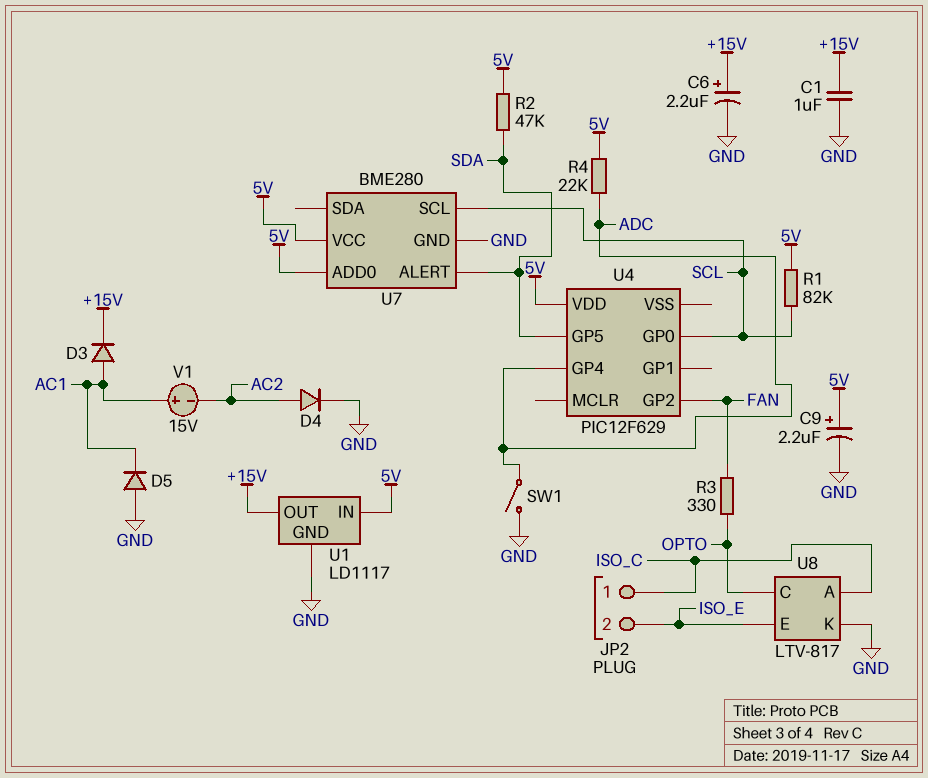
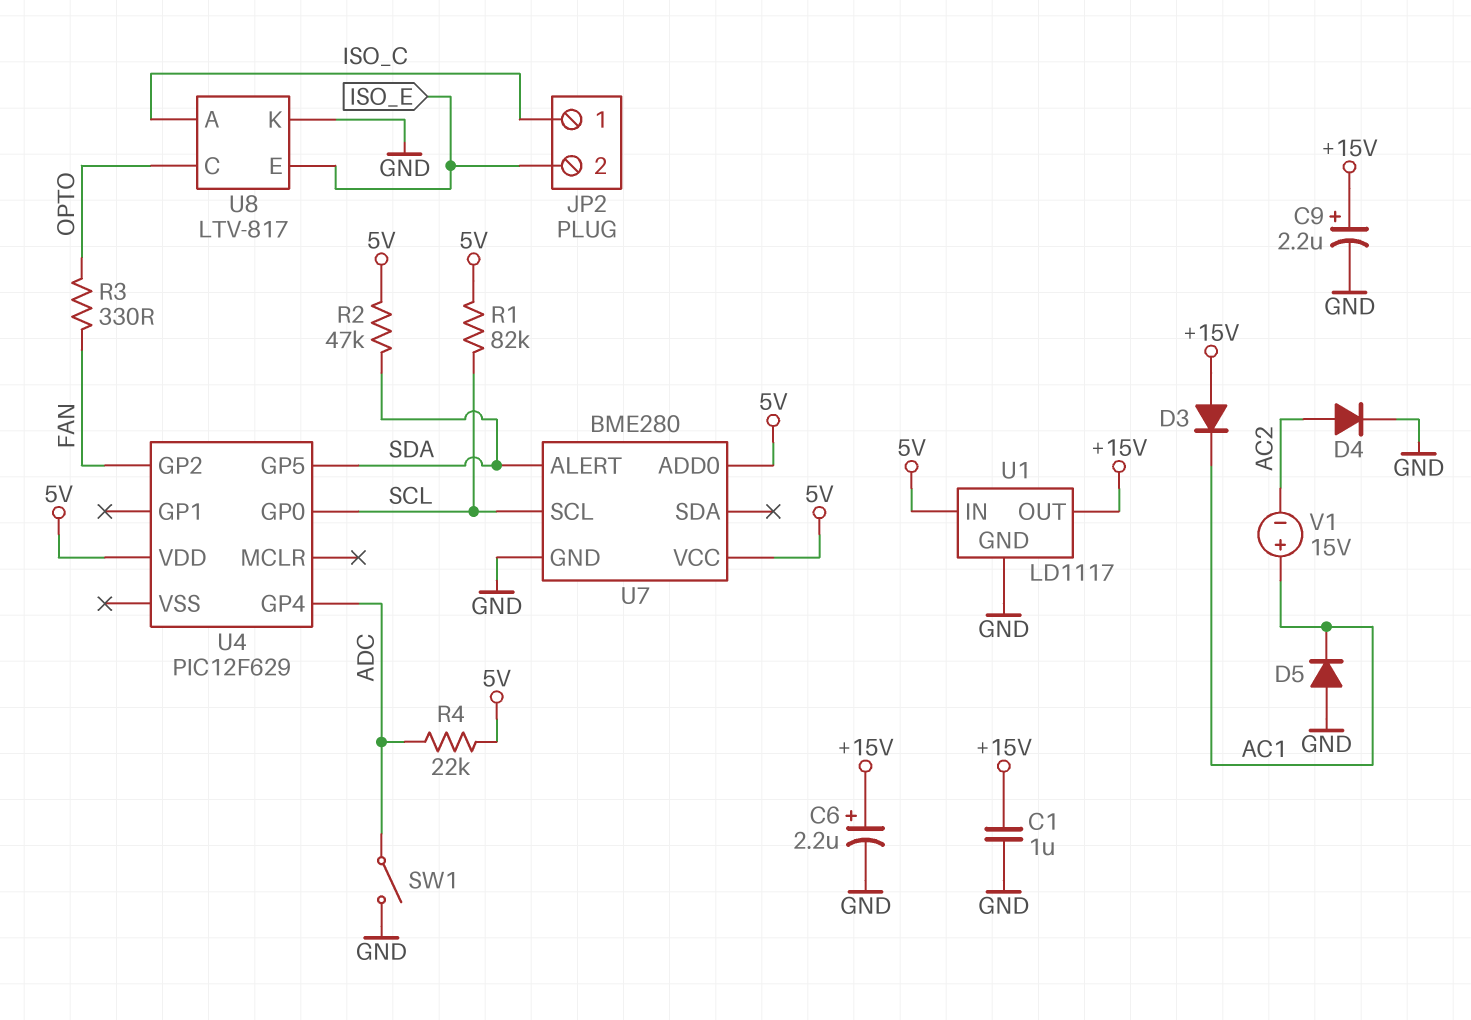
C9: 2.2uF (plus 5V, minus GND) -> 2.2uF (plus +15V, minus GND)
D3: diode (A AC1, K +15V) -> diode (A +15V, K AC1)

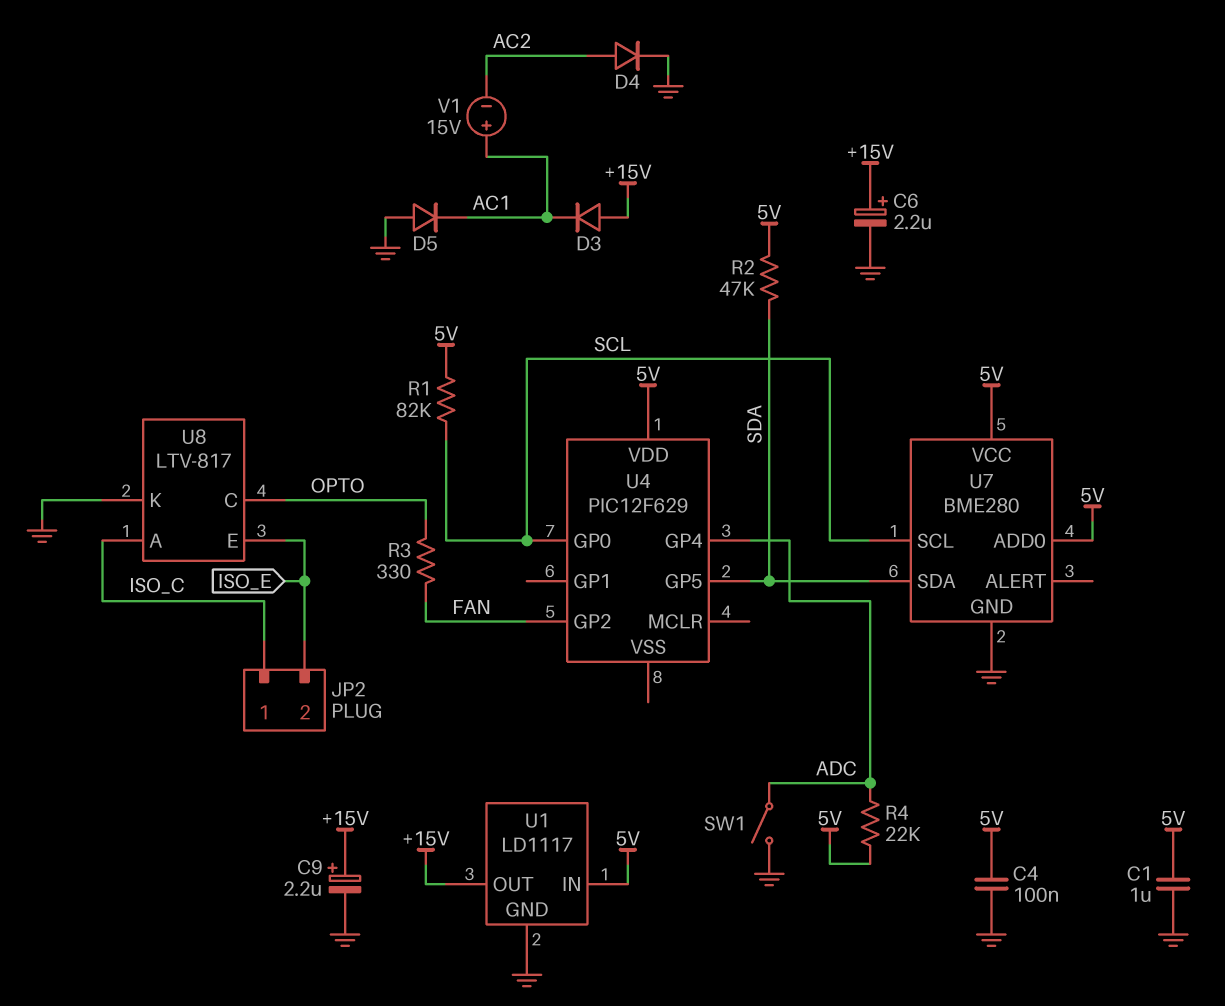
C1: 1uF (+15V, GND) -> 1uF (5V, GND)
C4: none -> 100nF (5V, GND)
U7 pin ALERT: SDA -> none
U7 pin SDA: none -> SDA

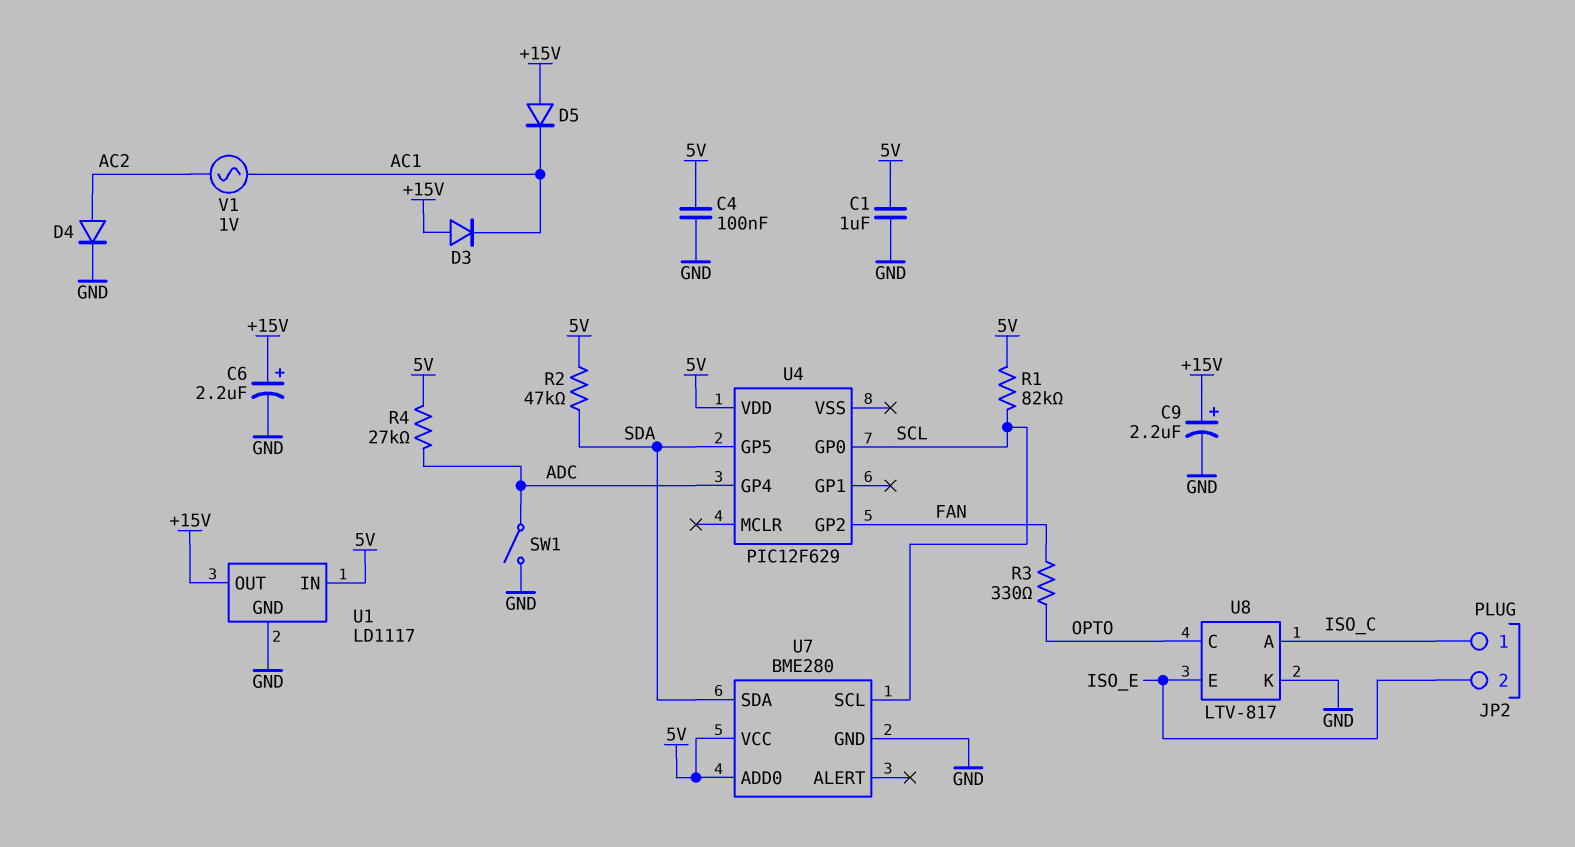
D5: diode (A GND, K AC1) -> diode (A +15V, K AC1)
R4: 22k (5V, ADC) -> 27k (5V, ADC)
V1: 15V (plus AC1, minus AC2) -> AC 1V (AC1, AC2)

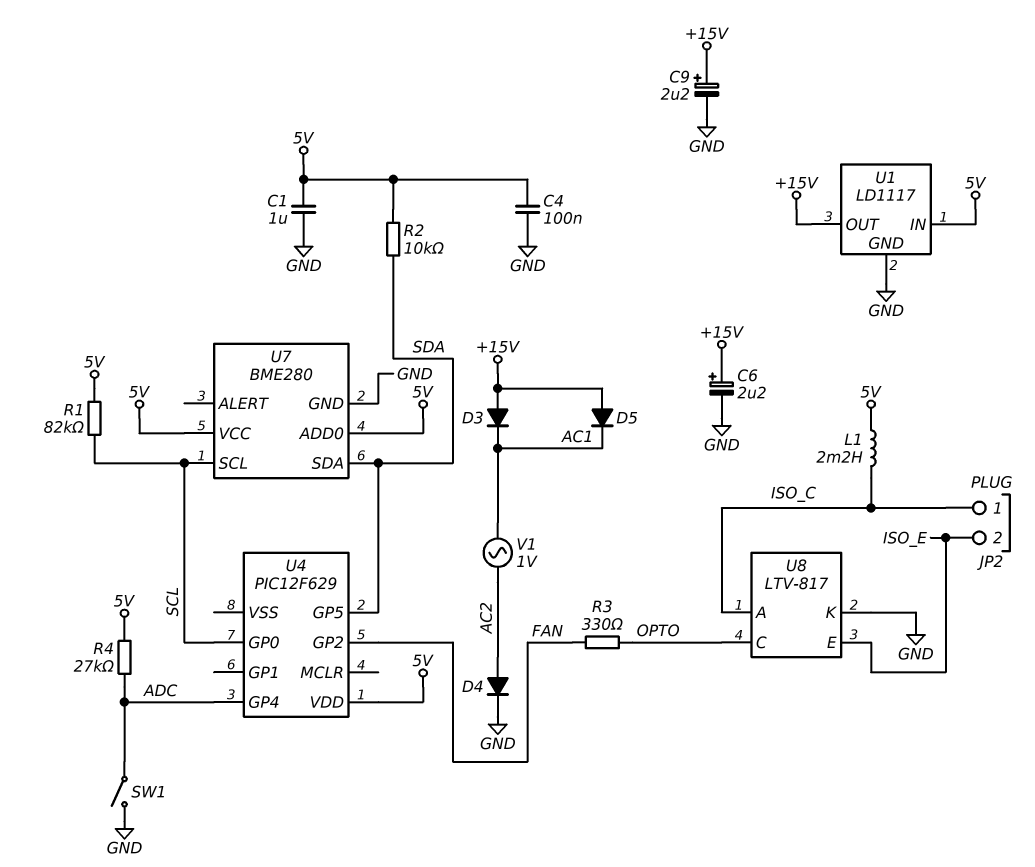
L1: none -> 2.2mH (5V, ISO_C)
R2: 47k (5V, SDA) -> 10k (5V, SDA)

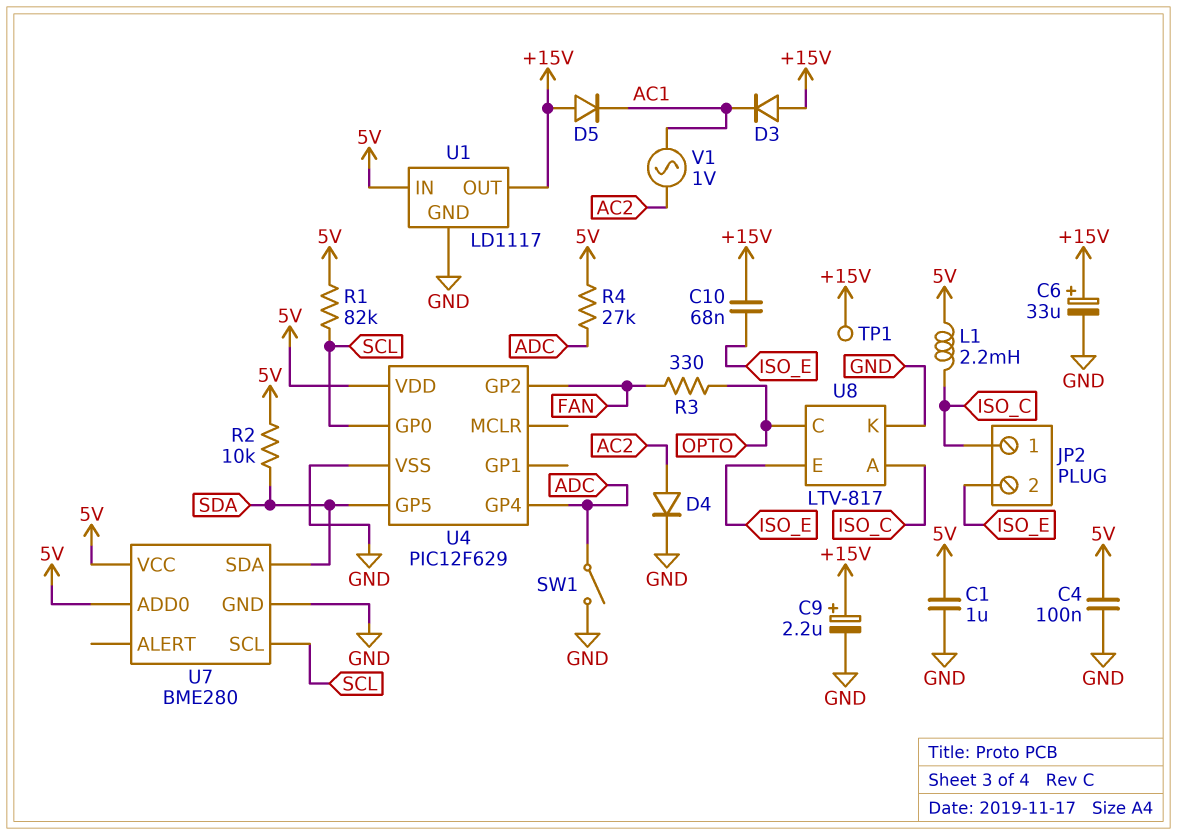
C6: 2.2uF (plus +15V, minus GND) -> 33uF (plus +15V, minus GND)
C10: none -> 68nF (+15V, ISO_E)
TP1: none -> test point (+15V)
U4 pin VSS: none -> GND

